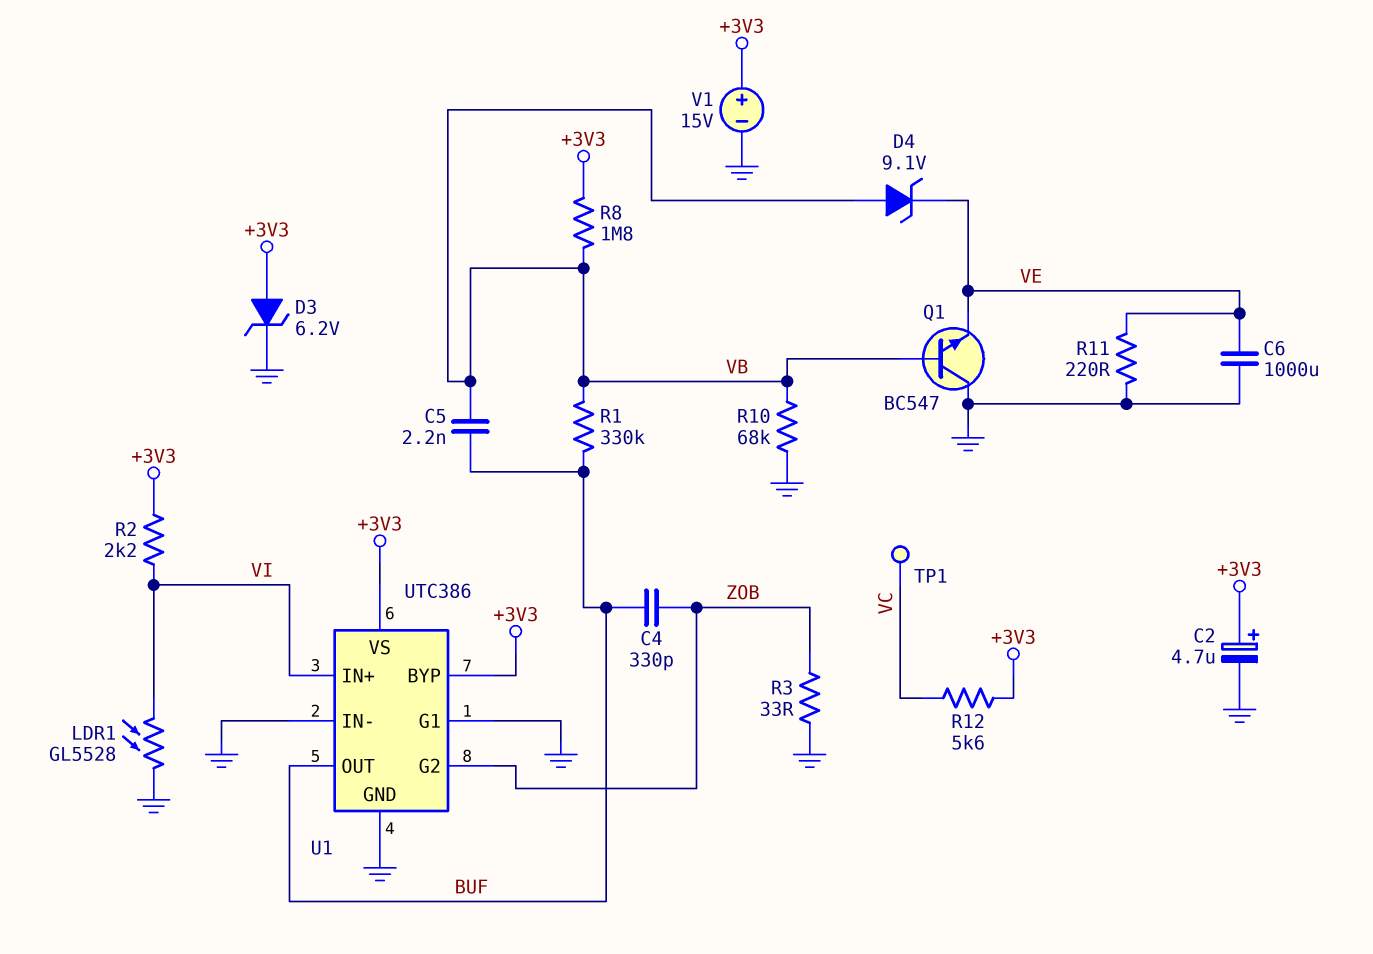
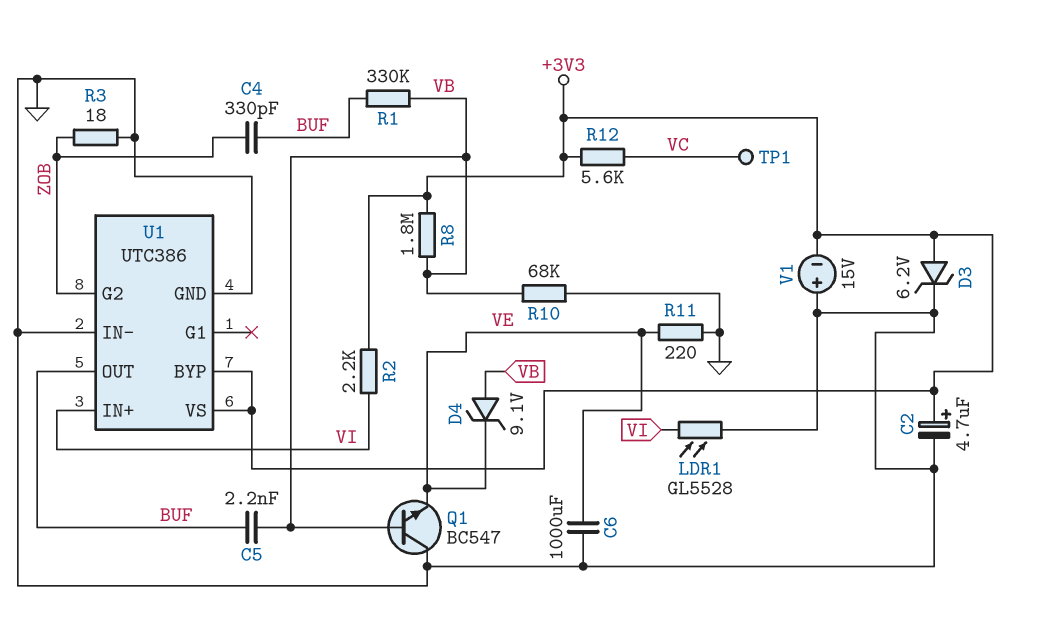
R3: 33 (GND, ZOB) -> 18 (GND, ZOB)
U1 pin G1: GND -> none
V1: 15V (plus +3V3, minus GND) -> 15V (plus GND, minus +3V3)

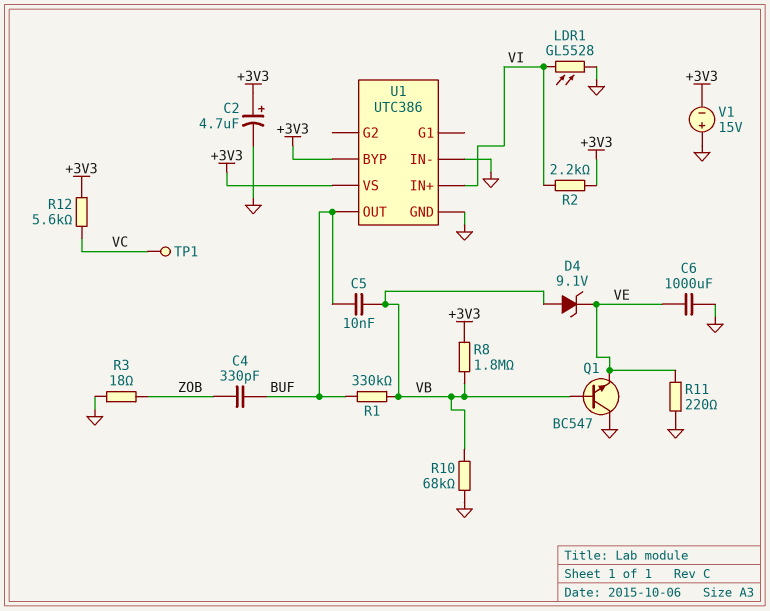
C5: 2.2nF (BUF, VB) -> 10nF (BUF, VB)
D3: zener 6.2V (A +3V3, K GND) -> none
U1 pin G2: ZOB -> none

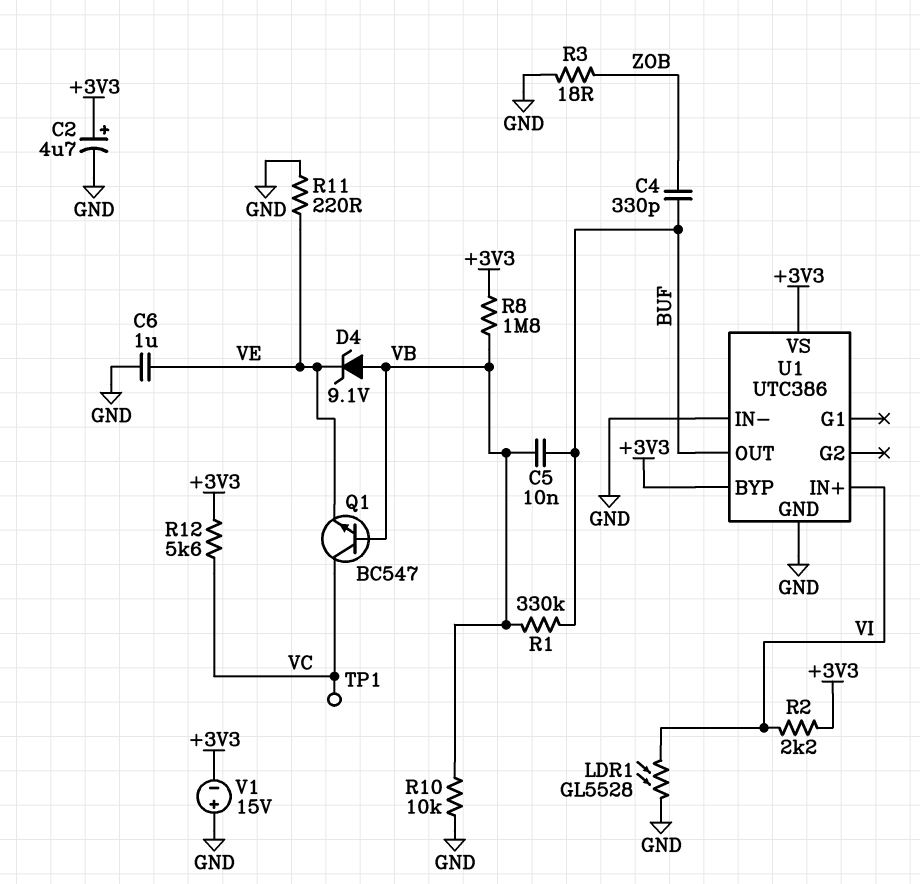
C6: 1000uF (GND, VE) -> 1uF (GND, VE)
Q1: NPN BC547 (B VB, C GND, E VE) -> NPN BC547 (B VB, C VC, E VE)
R10: 68k (GND, VB) -> 10k (GND, VB)

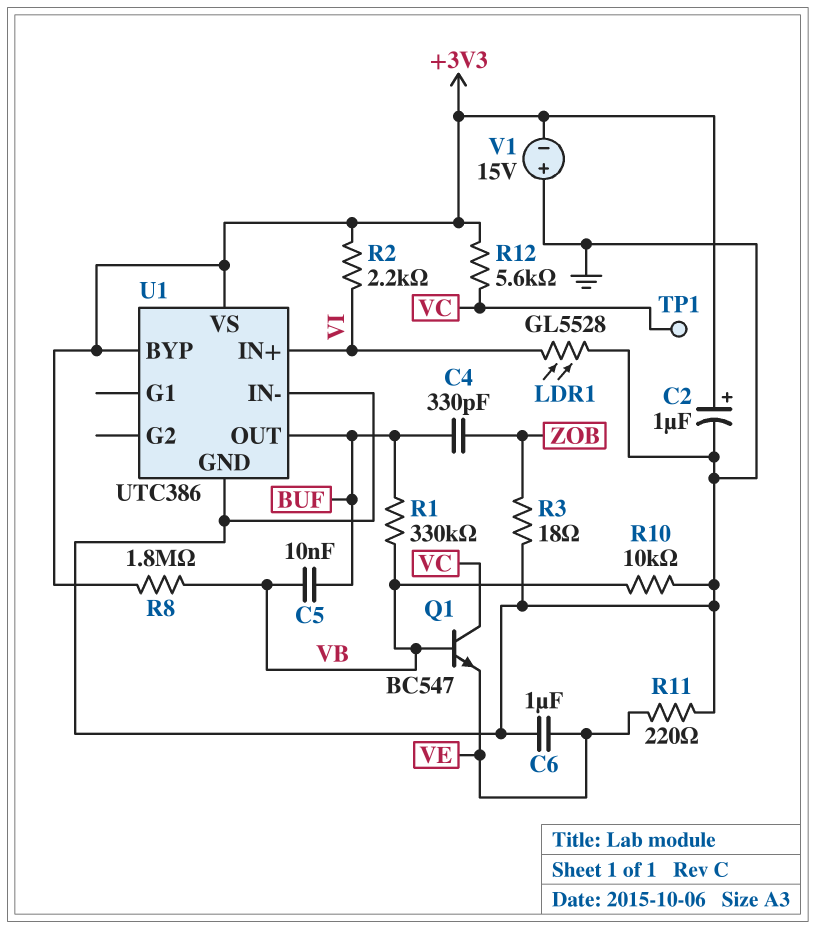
C2: 4.7uF (plus +3V3, minus GND) -> 1uF (plus +3V3, minus GND)
D4: zener 9.1V (A VB, K VE) -> none

